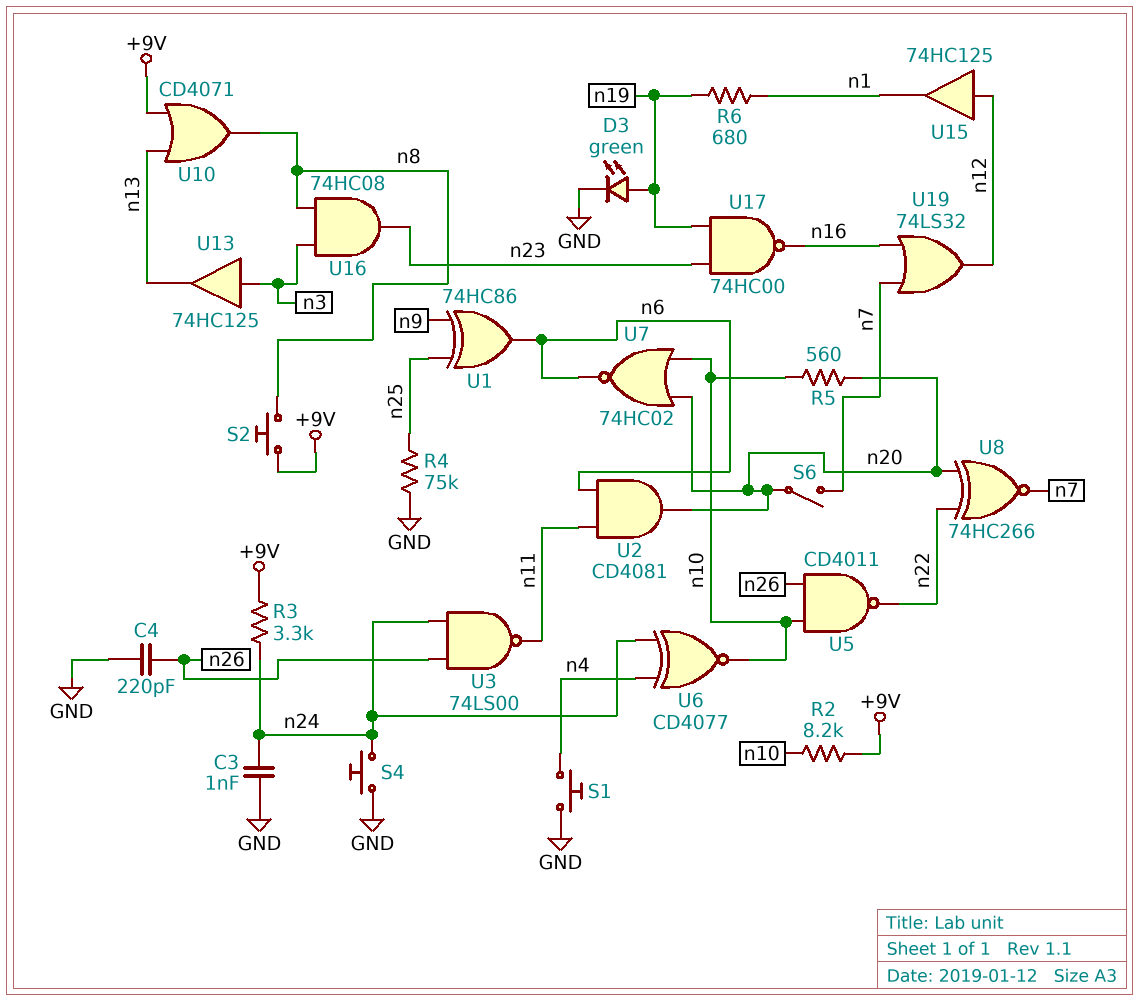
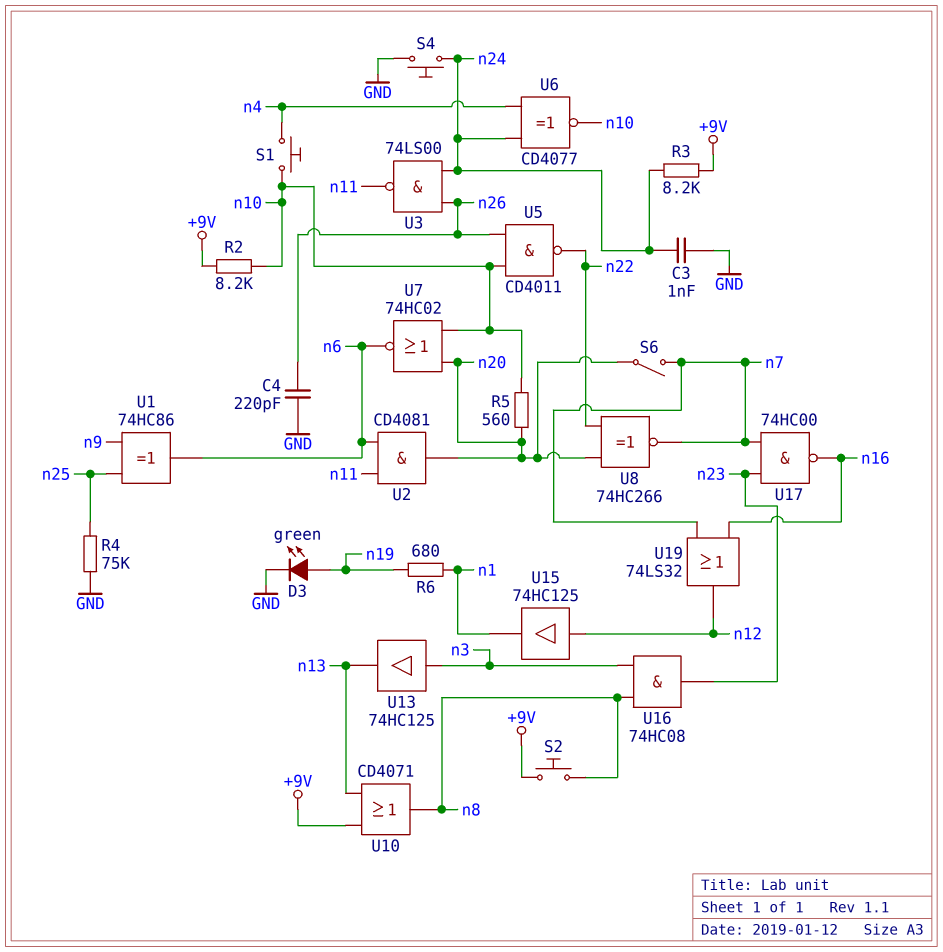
R3: 3.3k (+9V, n24) -> 8.2k (+9V, n24)
S1: button (GND, n4) -> button (n4, n10)
U17: NAND 74HC00 (in n19, in n23, out n16) -> NAND 74HC00 (in n7, in n23, out n16)

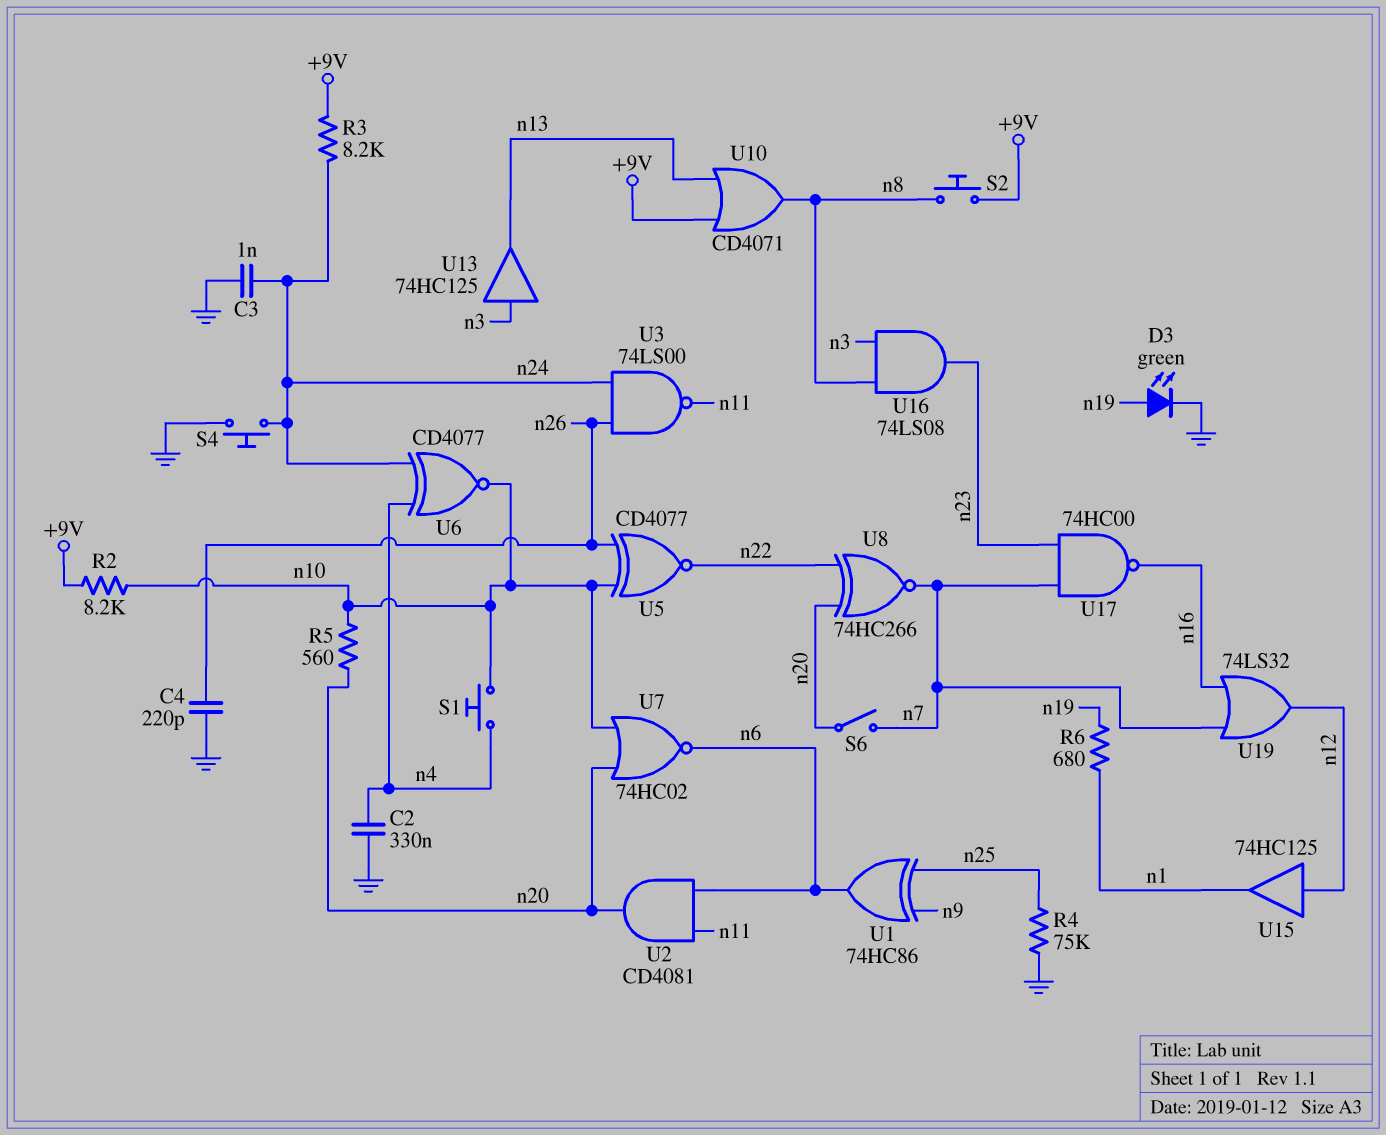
C2: none -> 330nF (GND, n4)
U5: NAND CD4011 (in n10, in n26, out n22) -> XNOR CD4077 (in n10, in n26, out n22)
U16: AND 74HC08 (in n3, in n8, out n23) -> AND 74LS08 (in n3, in n8, out n23)

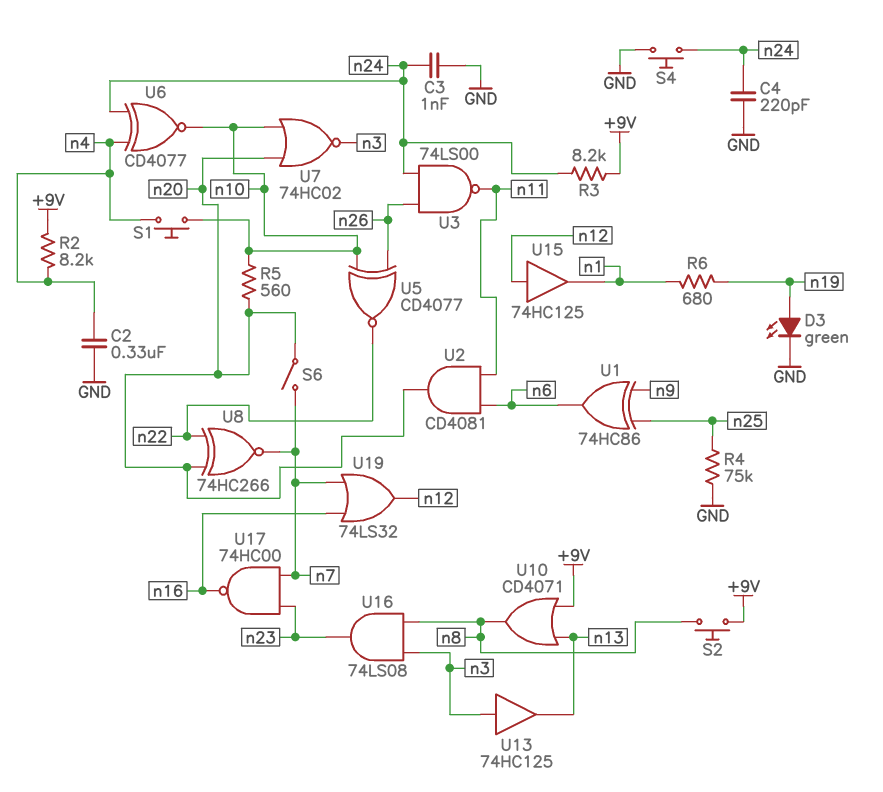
C4: 220pF (GND, n26) -> 220pF (GND, n24)
R2: 8.2k (+9V, n10) -> 8.2k (+9V, n4)
U7: NOR 74HC02 (in n10, in n20, out n6) -> NOR 74HC02 (in n10, in n20, out n3)

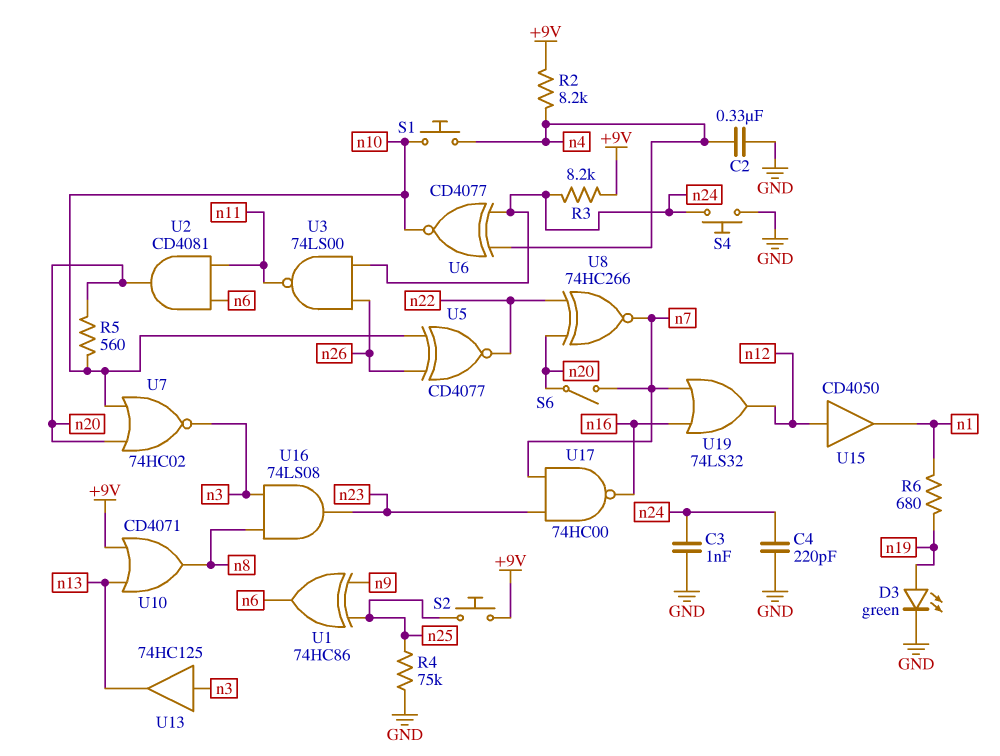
S2: button (+9V, n8) -> button (+9V, n25)
U15: buffer 74HC125 (in n12, out n1) -> buffer CD4050 (in n12, out n1)

